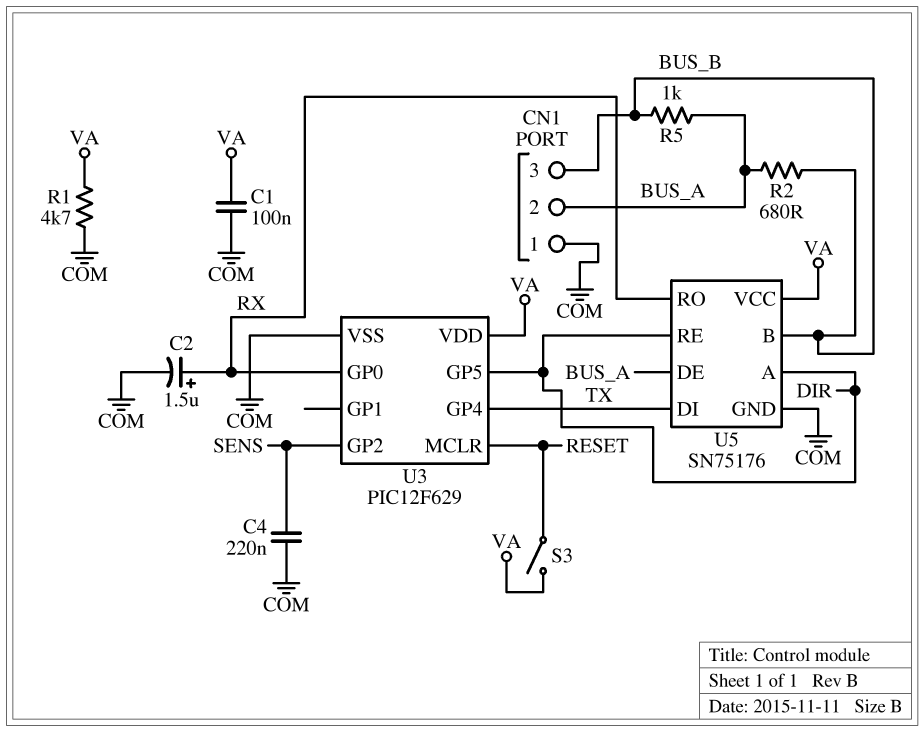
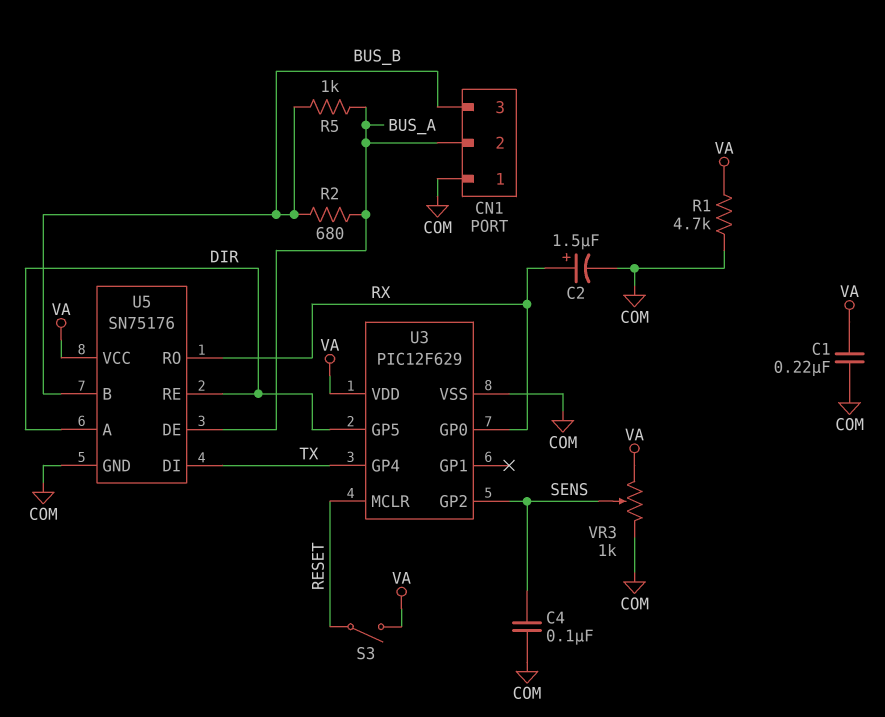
C1: 100nF (COM, VA) -> 220nF (COM, VA)
C4: 220nF (COM, SENS) -> 100nF (COM, SENS)
VR3: none -> 1k (COM, VA, wiper SENS)

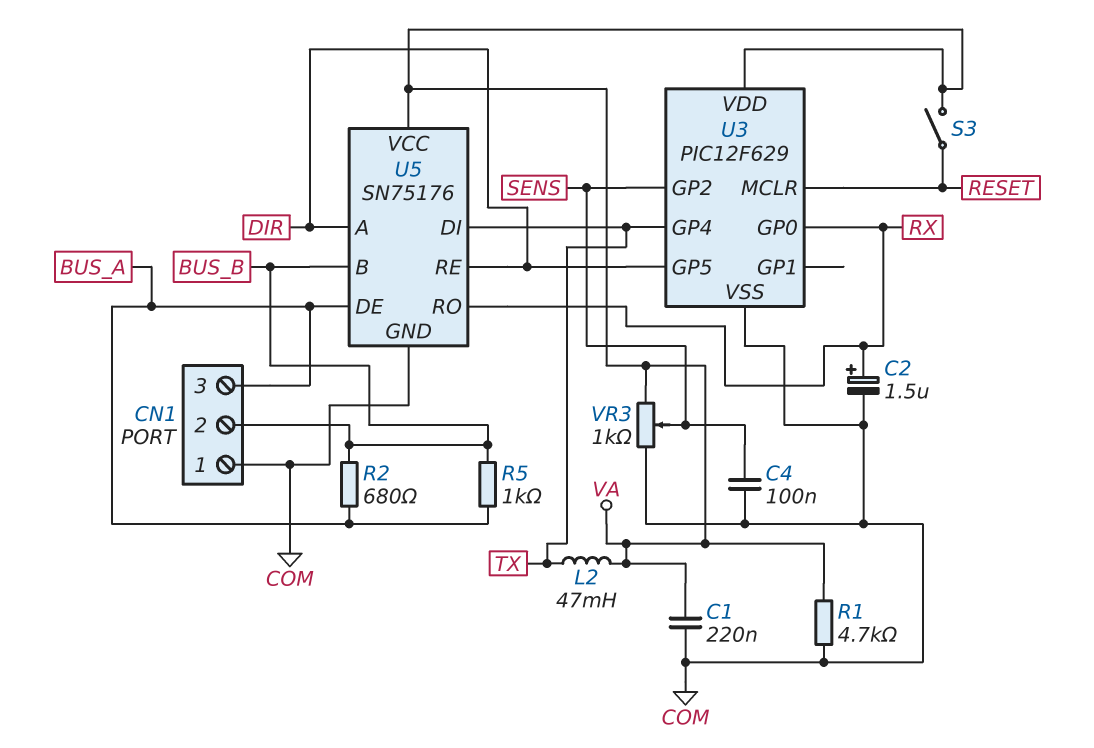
CN1 pin 2: BUS_A -> BUS_B
CN1 pin 3: BUS_B -> BUS_A
L2: none -> 47mH (TX, VA)

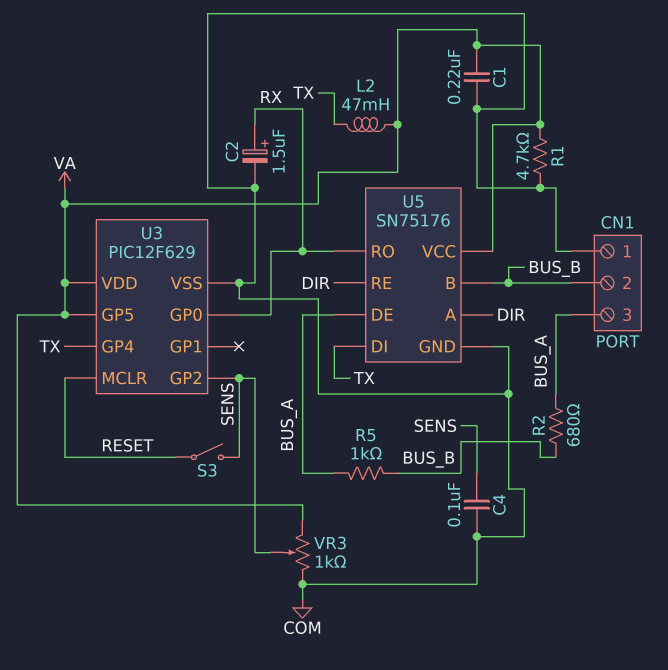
S3: switch (RESET, VA) -> switch (RESET, SENS)
U3 pin GP5: DIR -> VA

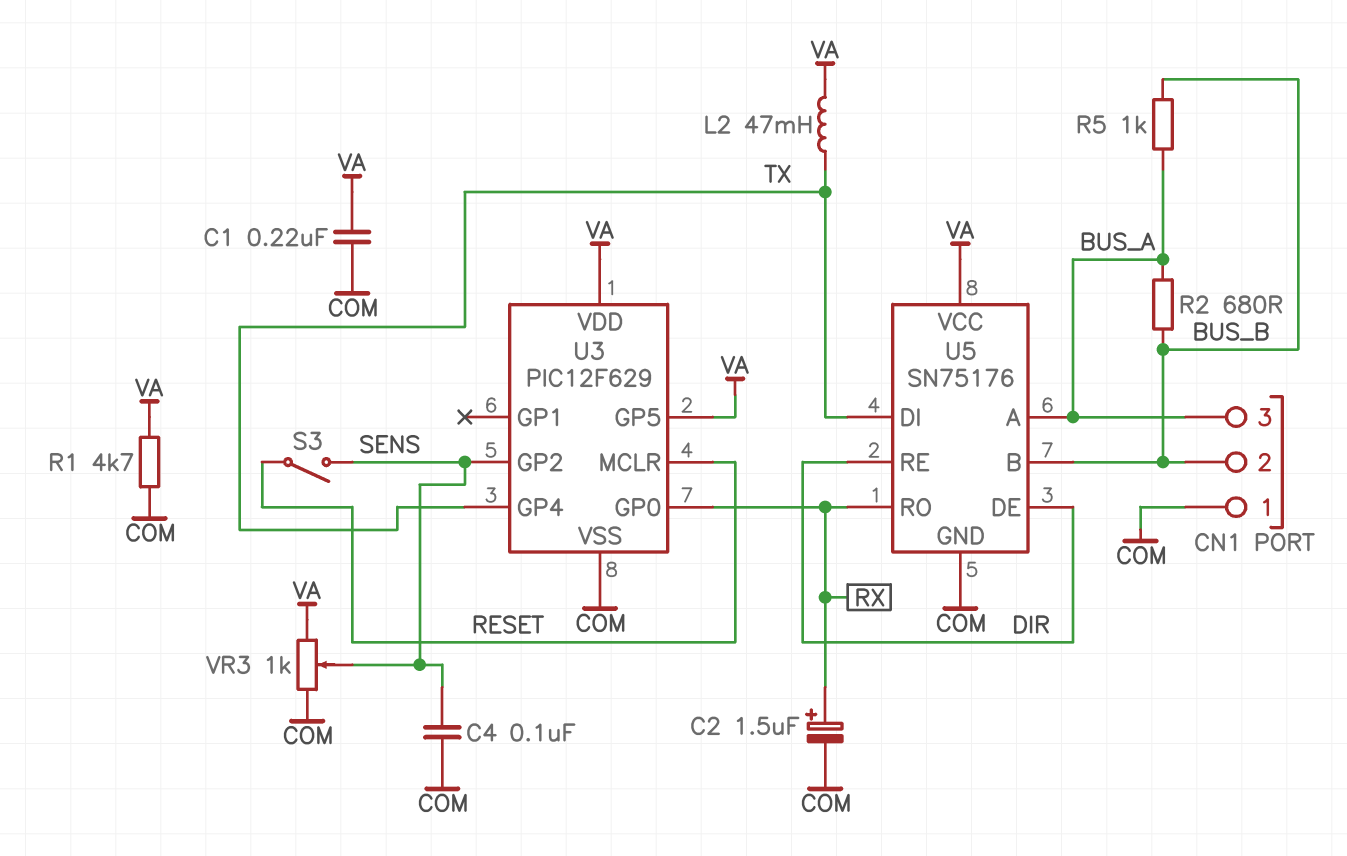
U5 pin A: DIR -> BUS_A
U5 pin DE: BUS_A -> DIR

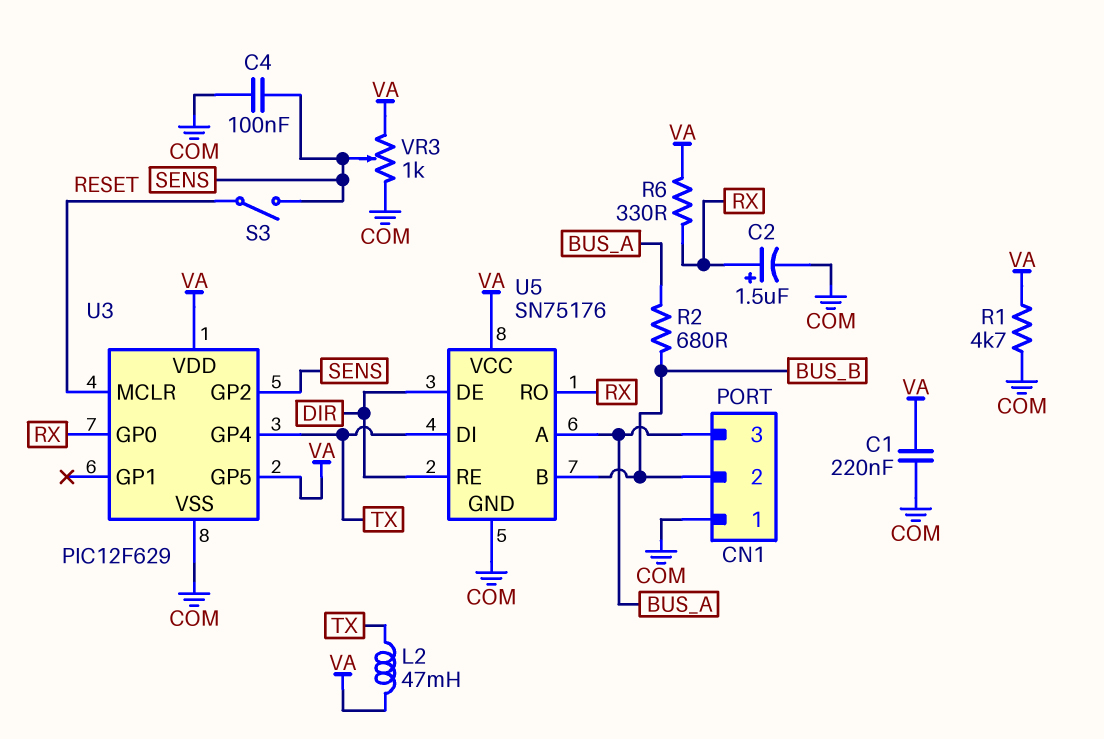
R5: 1k (BUS_A, BUS_B) -> none
R6: none -> 330 (RX, VA)

